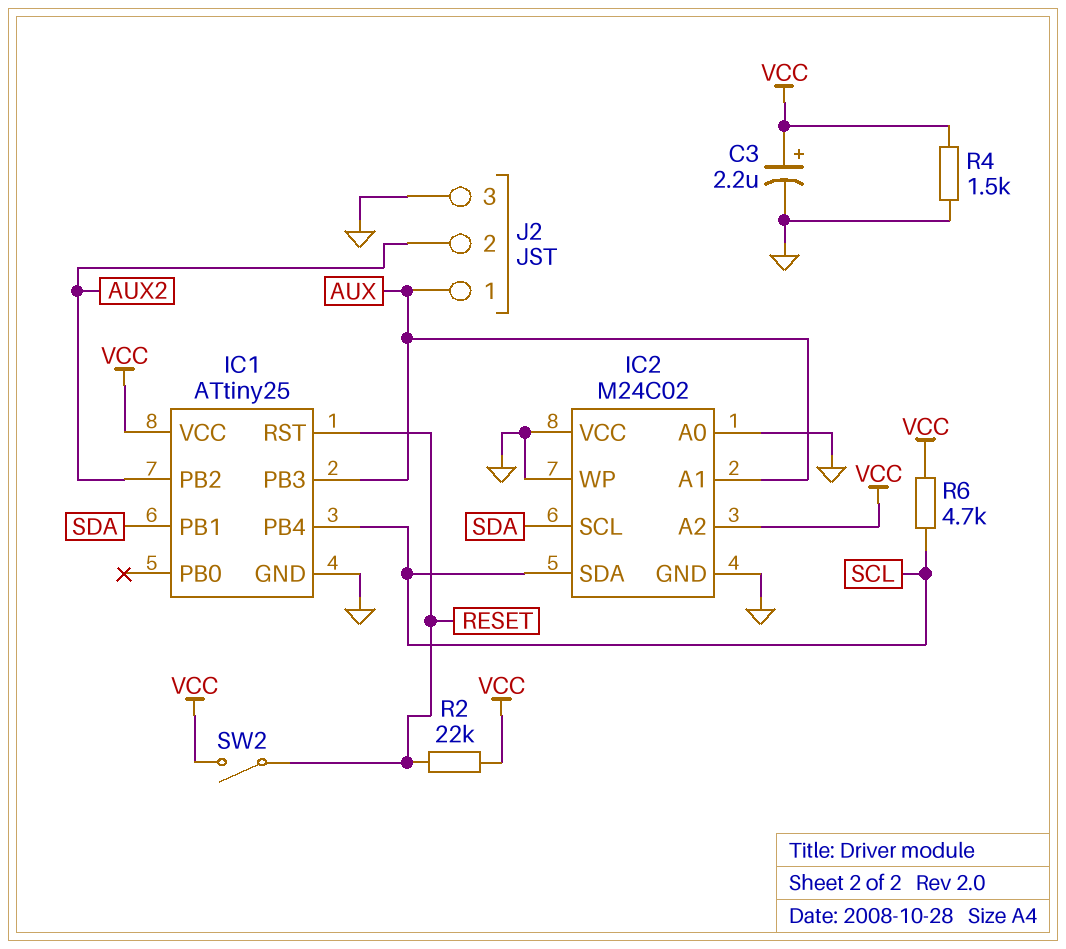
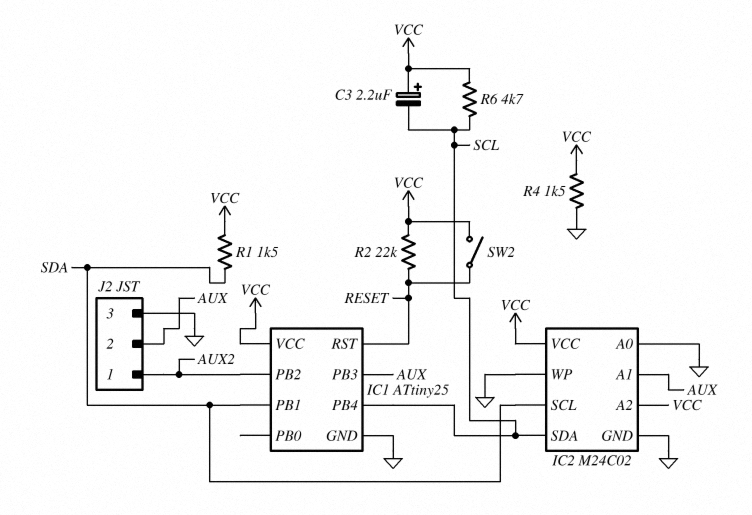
C3: 2.2uF (plus VCC, minus GND) -> 2.2uF (plus VCC, minus SCL)
IC2 pin VCC: GND -> VCC
J2 pin 1: AUX -> AUX2
J2 pin 2: AUX2 -> AUX
R1: none -> 1.5k (SDA, VCC)

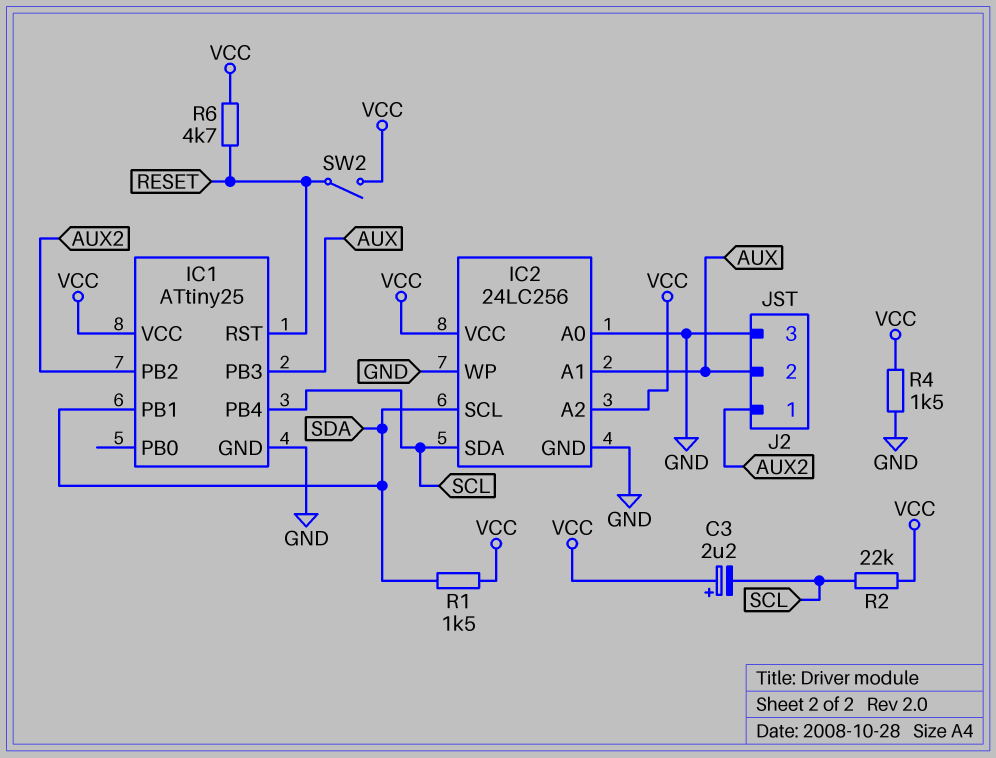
IC2: M24C02 -> 24LC256
R2: 22k (RESET, VCC) -> 22k (SCL, VCC)
R6: 4.7k (SCL, VCC) -> 4.7k (RESET, VCC)

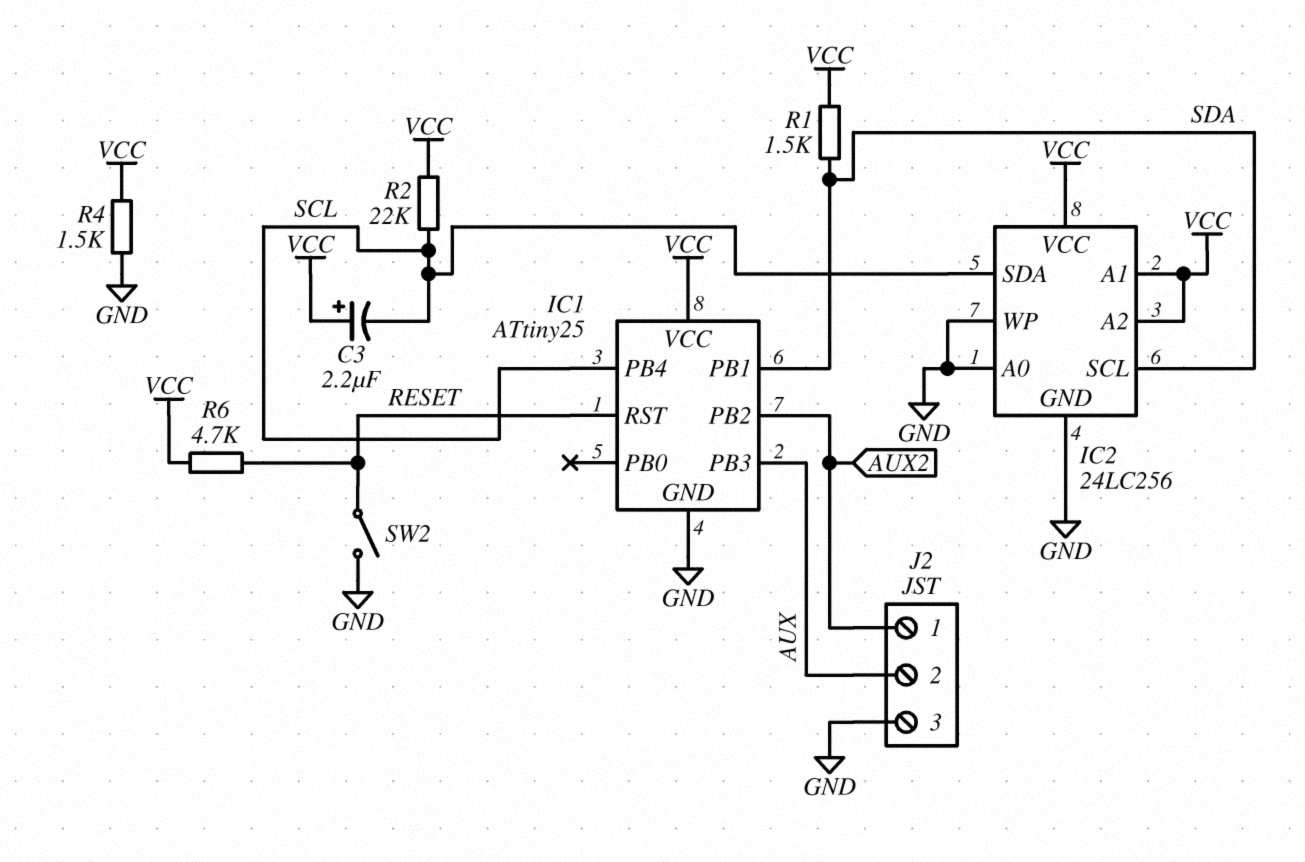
IC2 pin A1: AUX -> VCC
SW2: switch (RESET, VCC) -> switch (GND, RESET)

